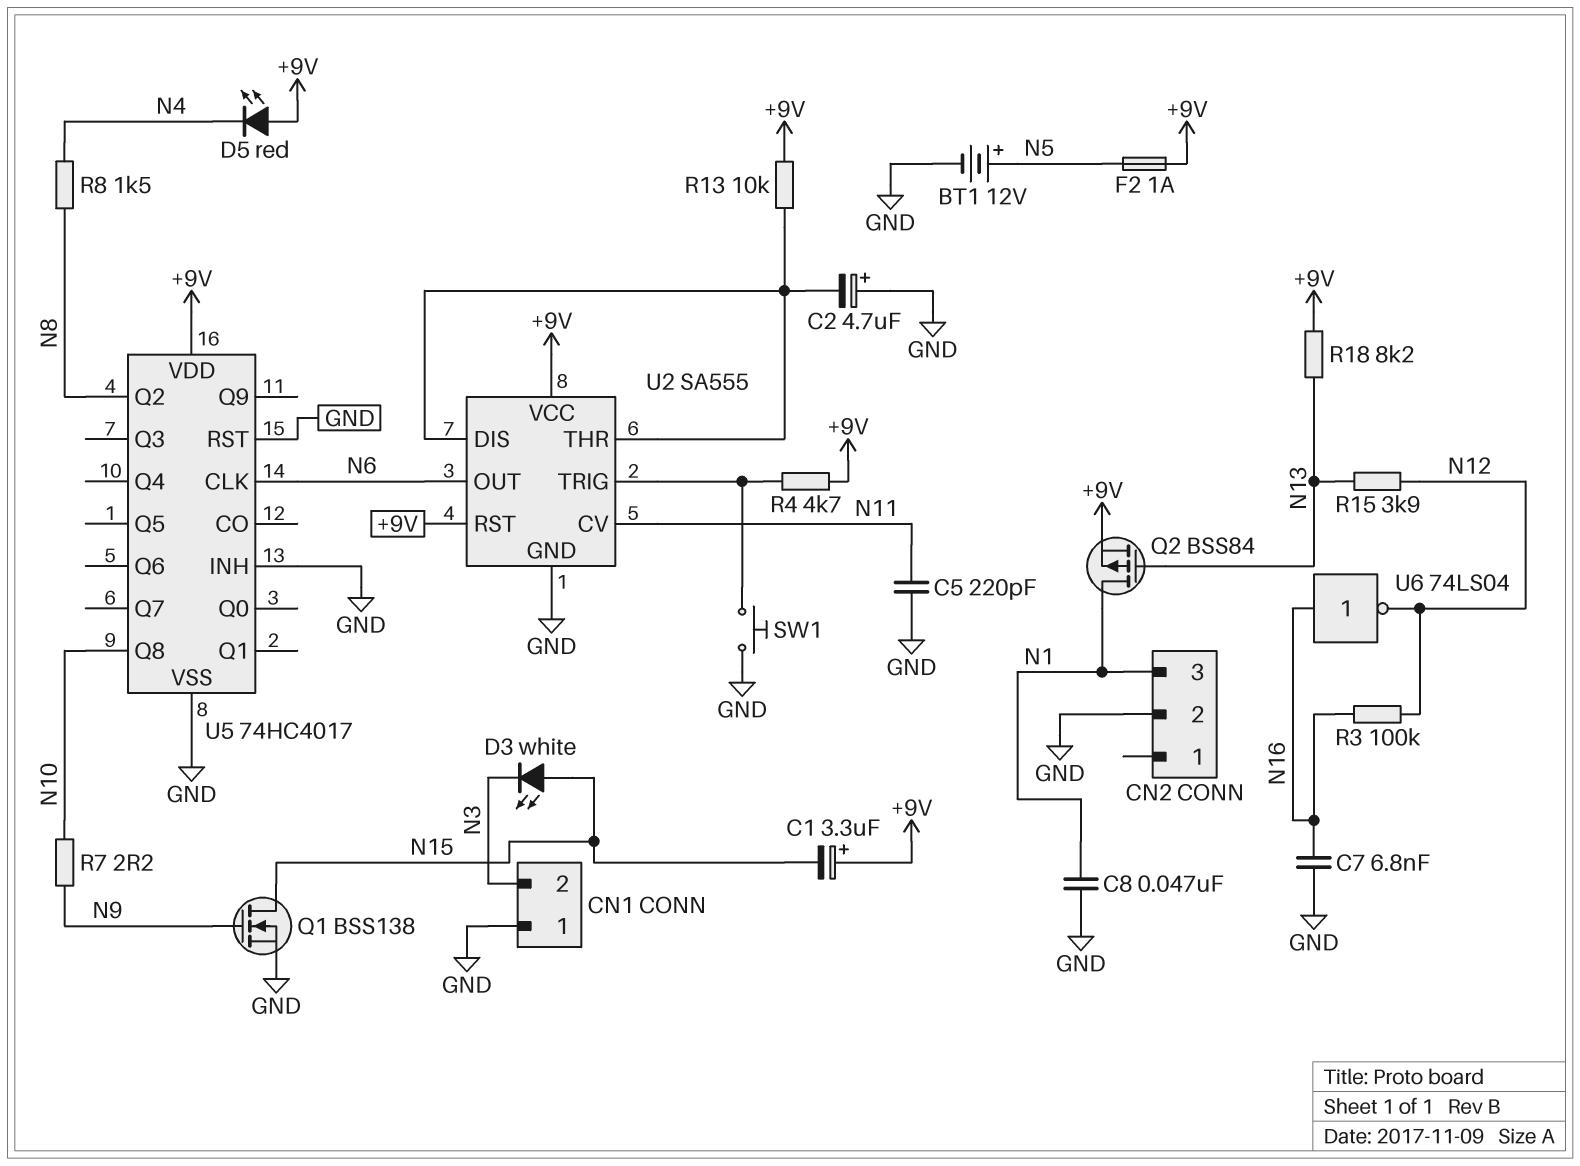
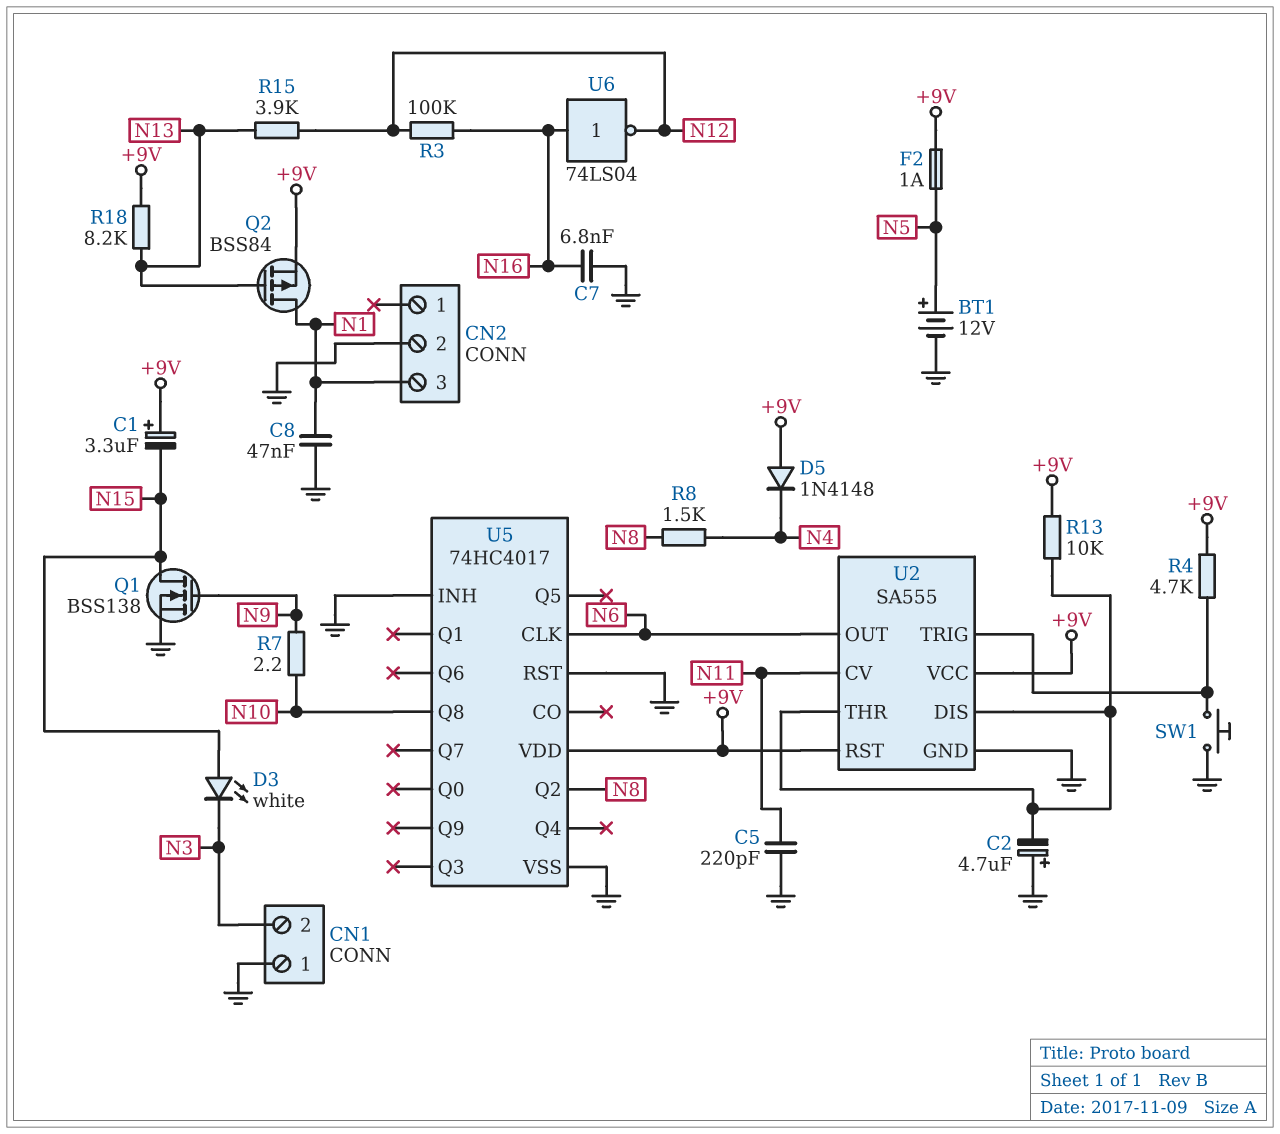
D5: LED red (A +9V, K N4) -> diode 1N4148 (A +9V, K N4)

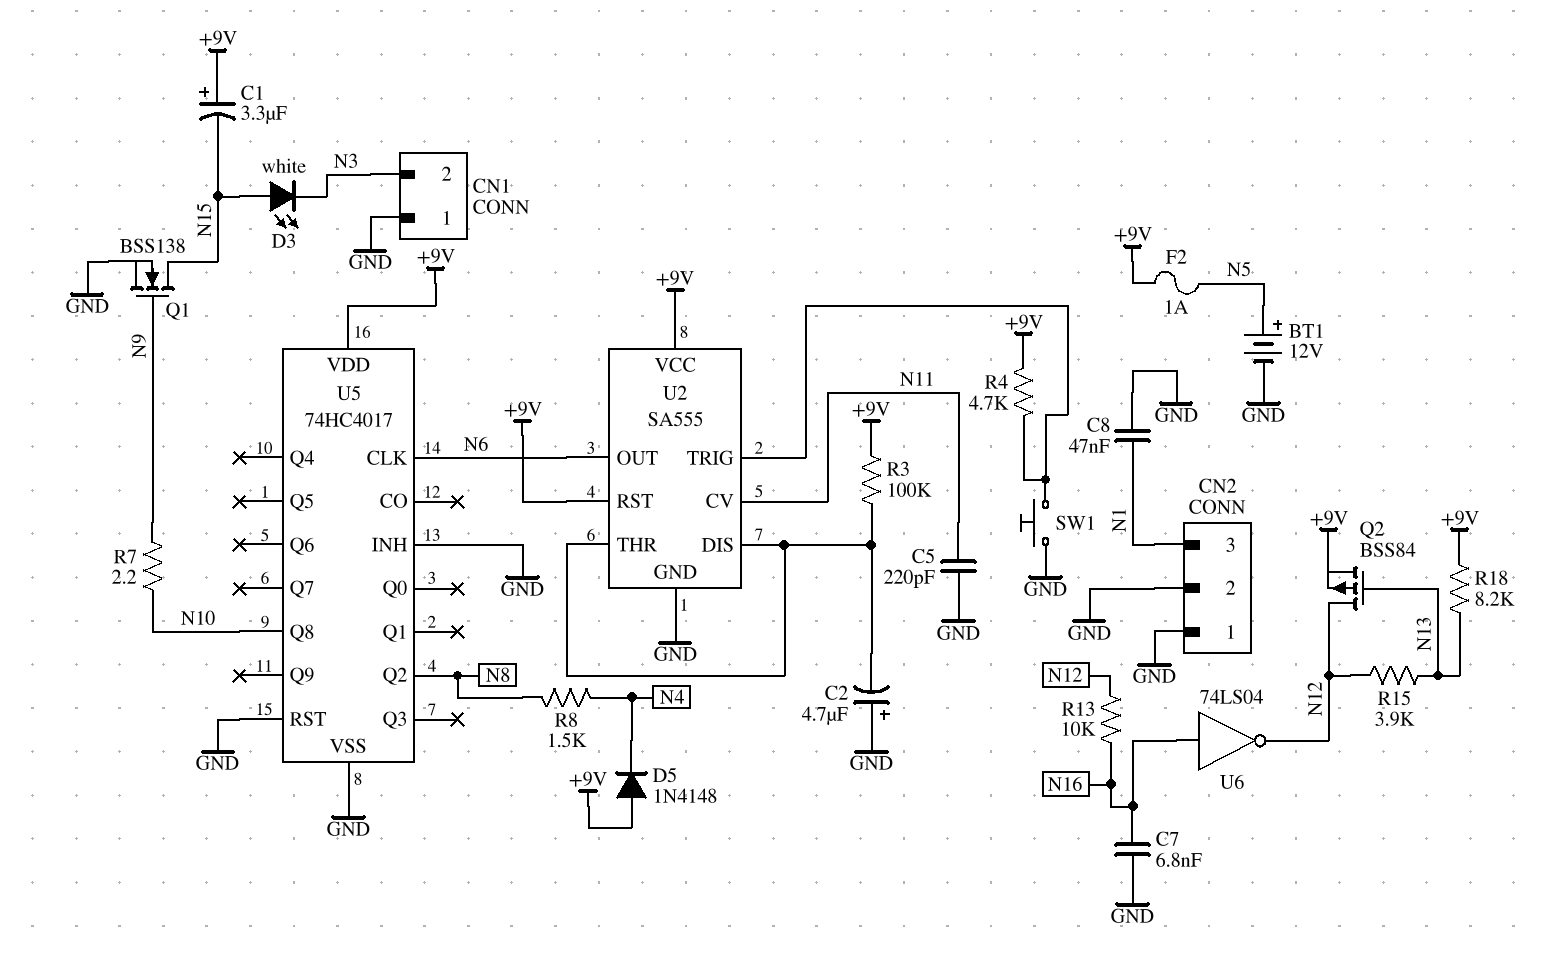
CN2 pin 1: none -> GND
Q2: PMOS BSS84 (G N13, D N1, S +9V) -> PMOS BSS84 (G N13, D N12, S +9V)
R3: 100k (N12, N16) -> 100k (+9V, U2/DIS)
R13: 10k (+9V, U2/DIS) -> 10k (N12, N16)

